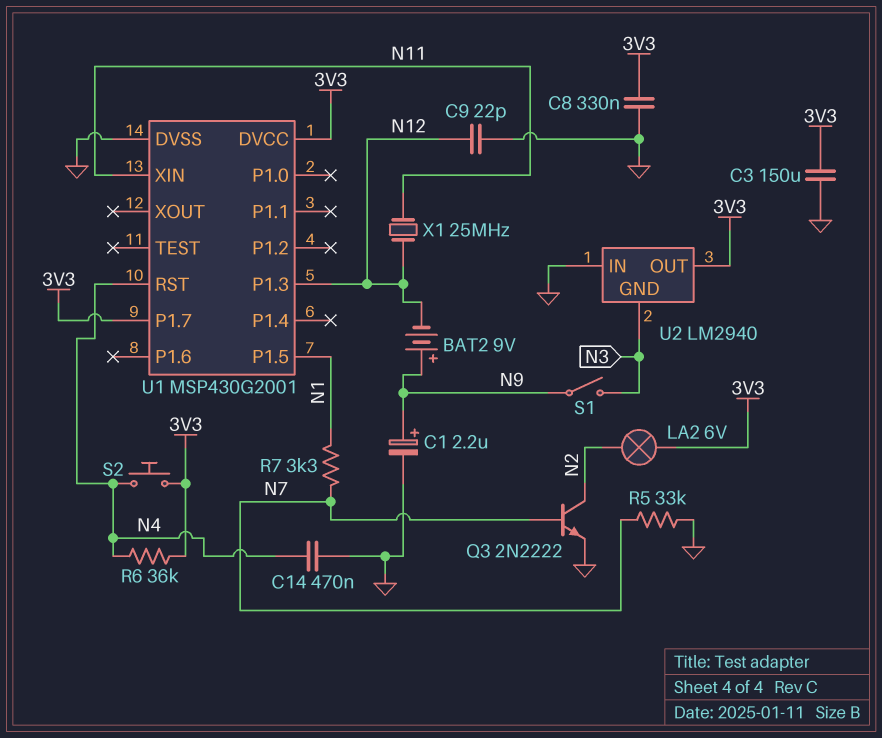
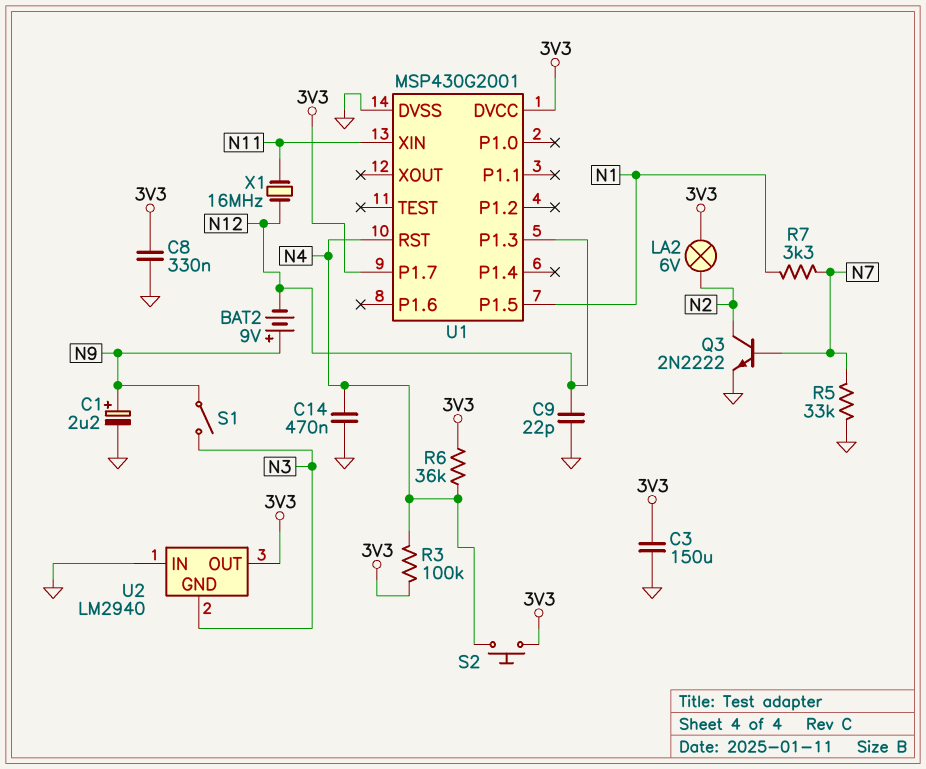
R3: none -> 100k (3V3, N4)
X1: 25MHz (N11, N12) -> 16MHz (N11, N12)

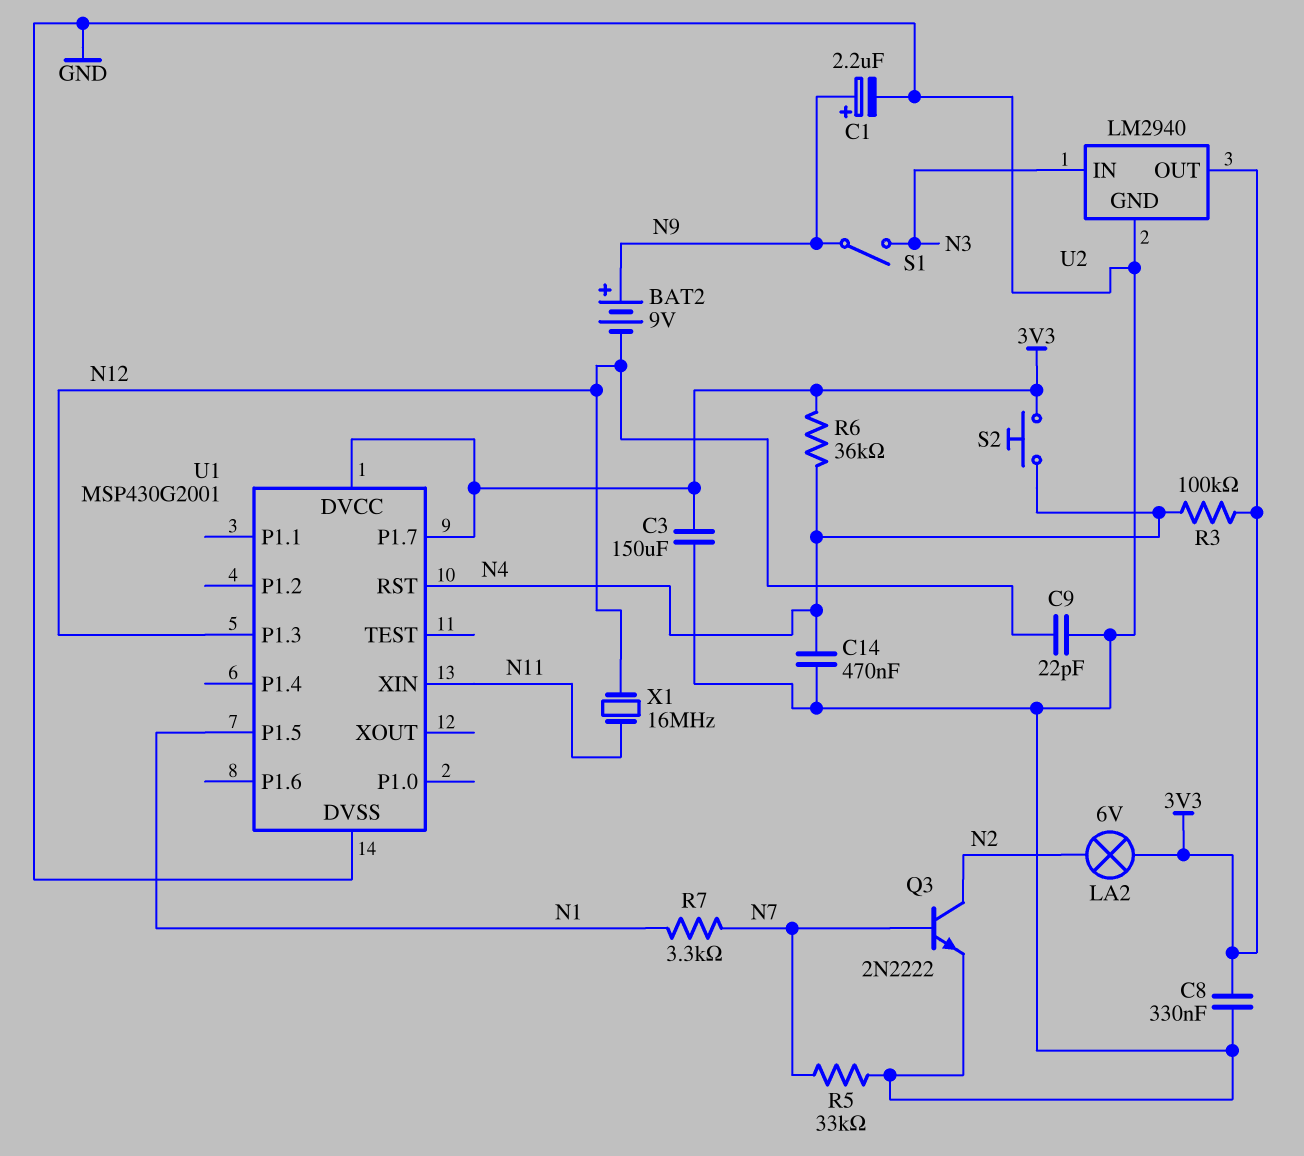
U2 pin GND: N3 -> GND
U2 pin IN: GND -> N3

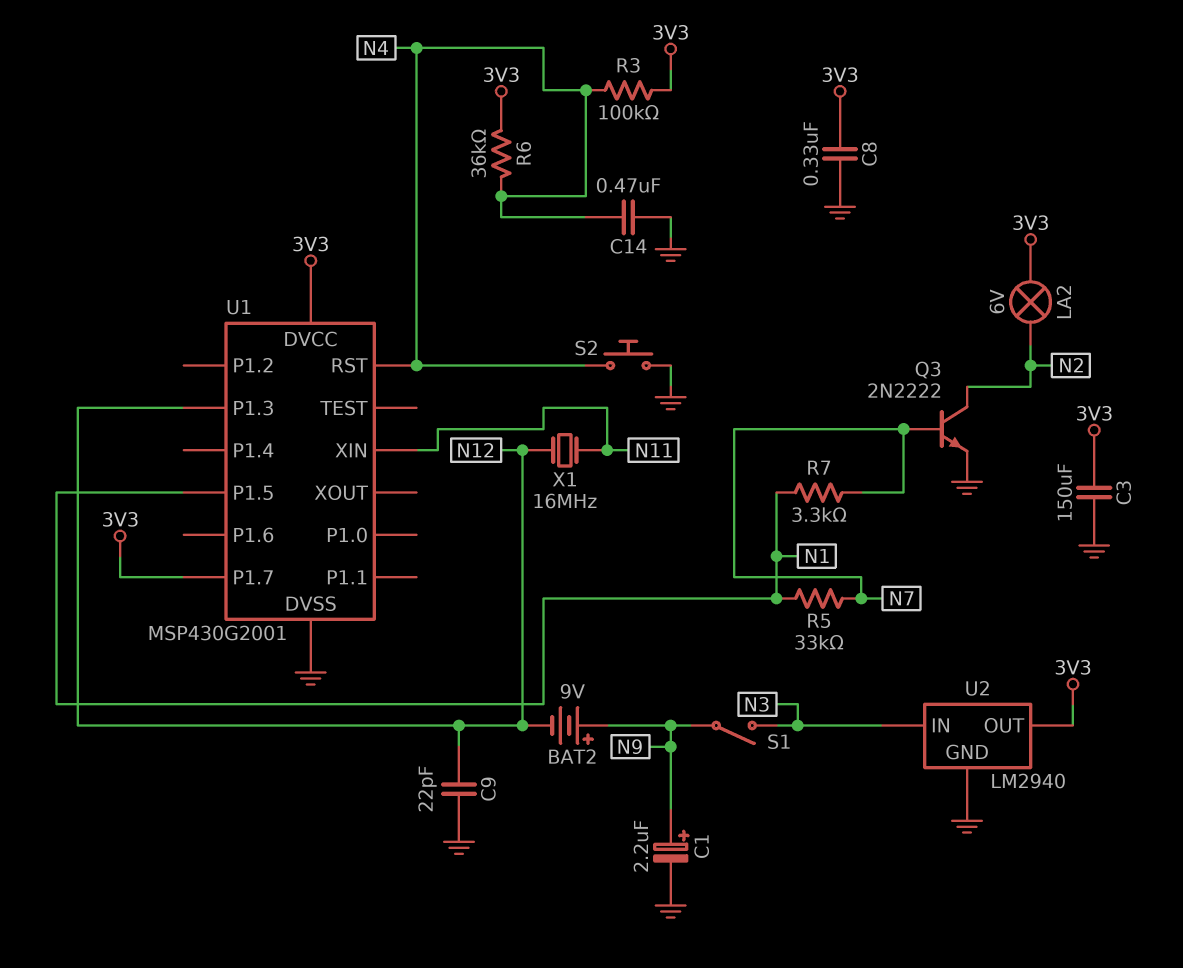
R5: 33k (GND, N7) -> 33k (N1, N7)
S2: button (3V3, N4) -> button (GND, N4)

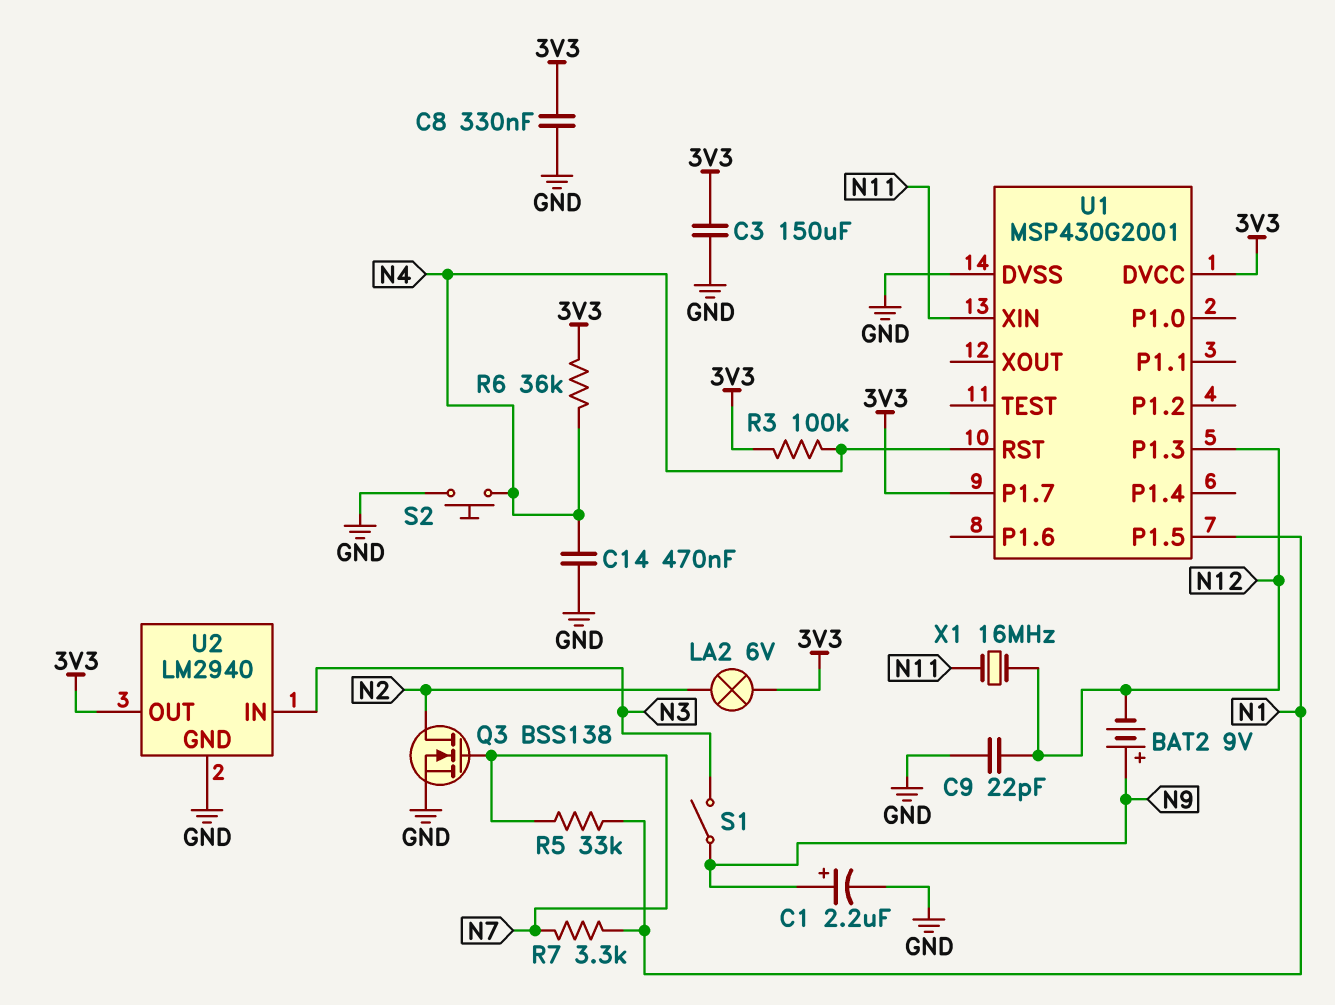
Q3: NPN 2N2222 (B N7, C N2, E GND) -> NMOS BSS138 (G N7, D N2, S GND)

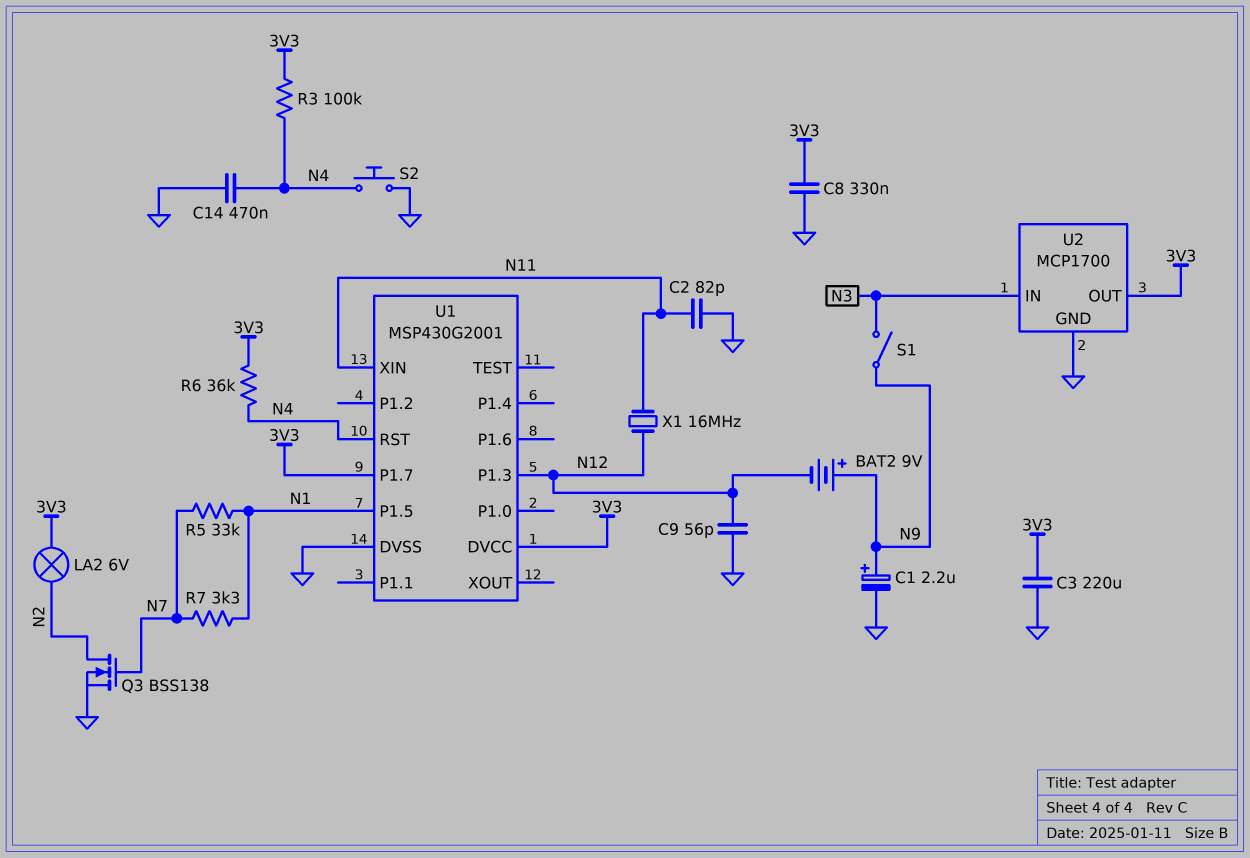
C2: none -> 82pF (GND, N11)
C3: 150uF (3V3, GND) -> 220uF (3V3, GND)
C9: 22pF (GND, N12) -> 56pF (GND, N12)
U2: LM2940 -> MCP1700

